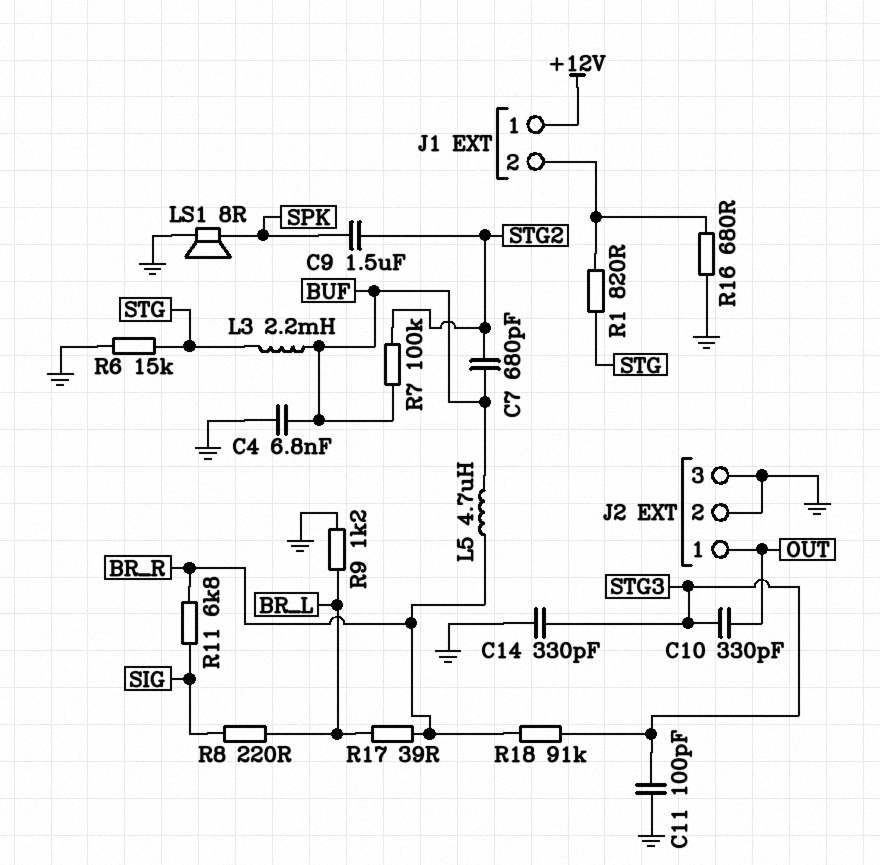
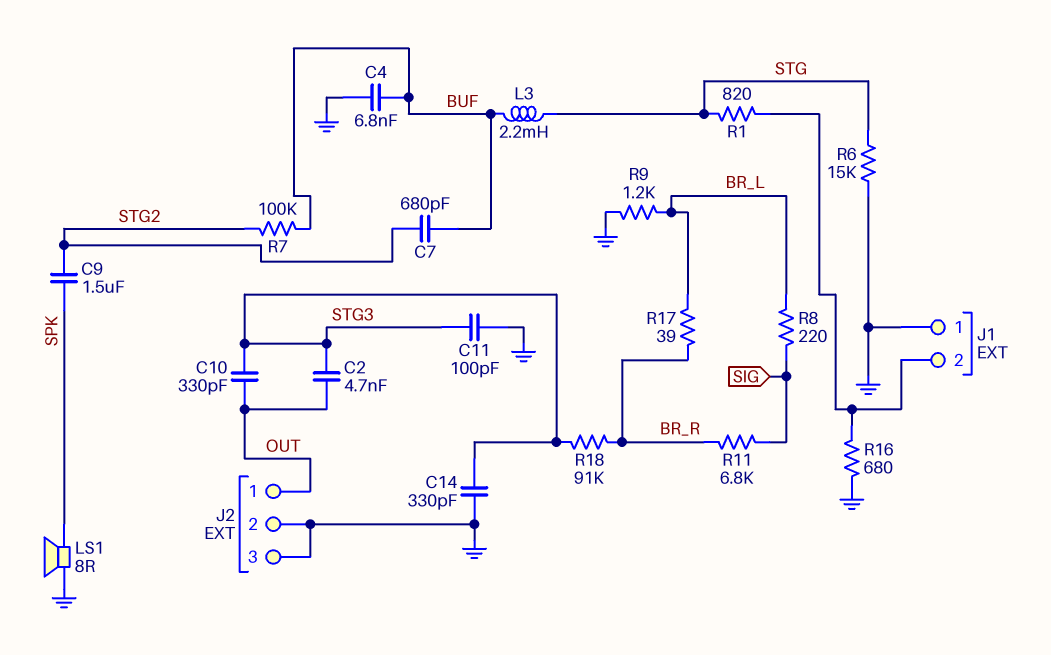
C2: none -> 4.7nF (OUT, STG3)
J1 pin 1: +12V -> GND
L5: 4.7uH (BR_R, BUF) -> none

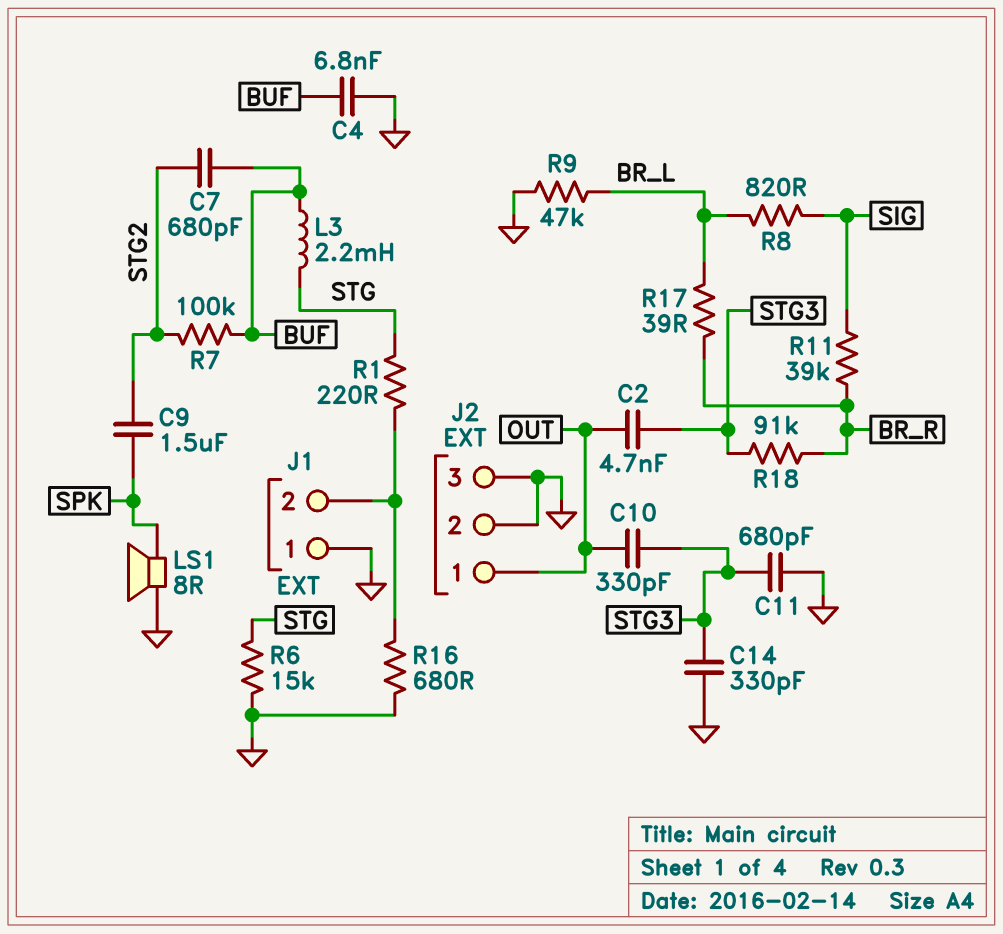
C11: 100pF (GND, STG3) -> 680pF (GND, STG3)
R1: 820 (J1/2, STG) -> 220 (J1/2, STG)
R8: 220 (BR_L, SIG) -> 820 (BR_L, SIG)
R9: 1.2k (BR_L, GND) -> 47k (BR_L, GND)
R11: 6.8k (BR_R, SIG) -> 39k (BR_R, SIG)

